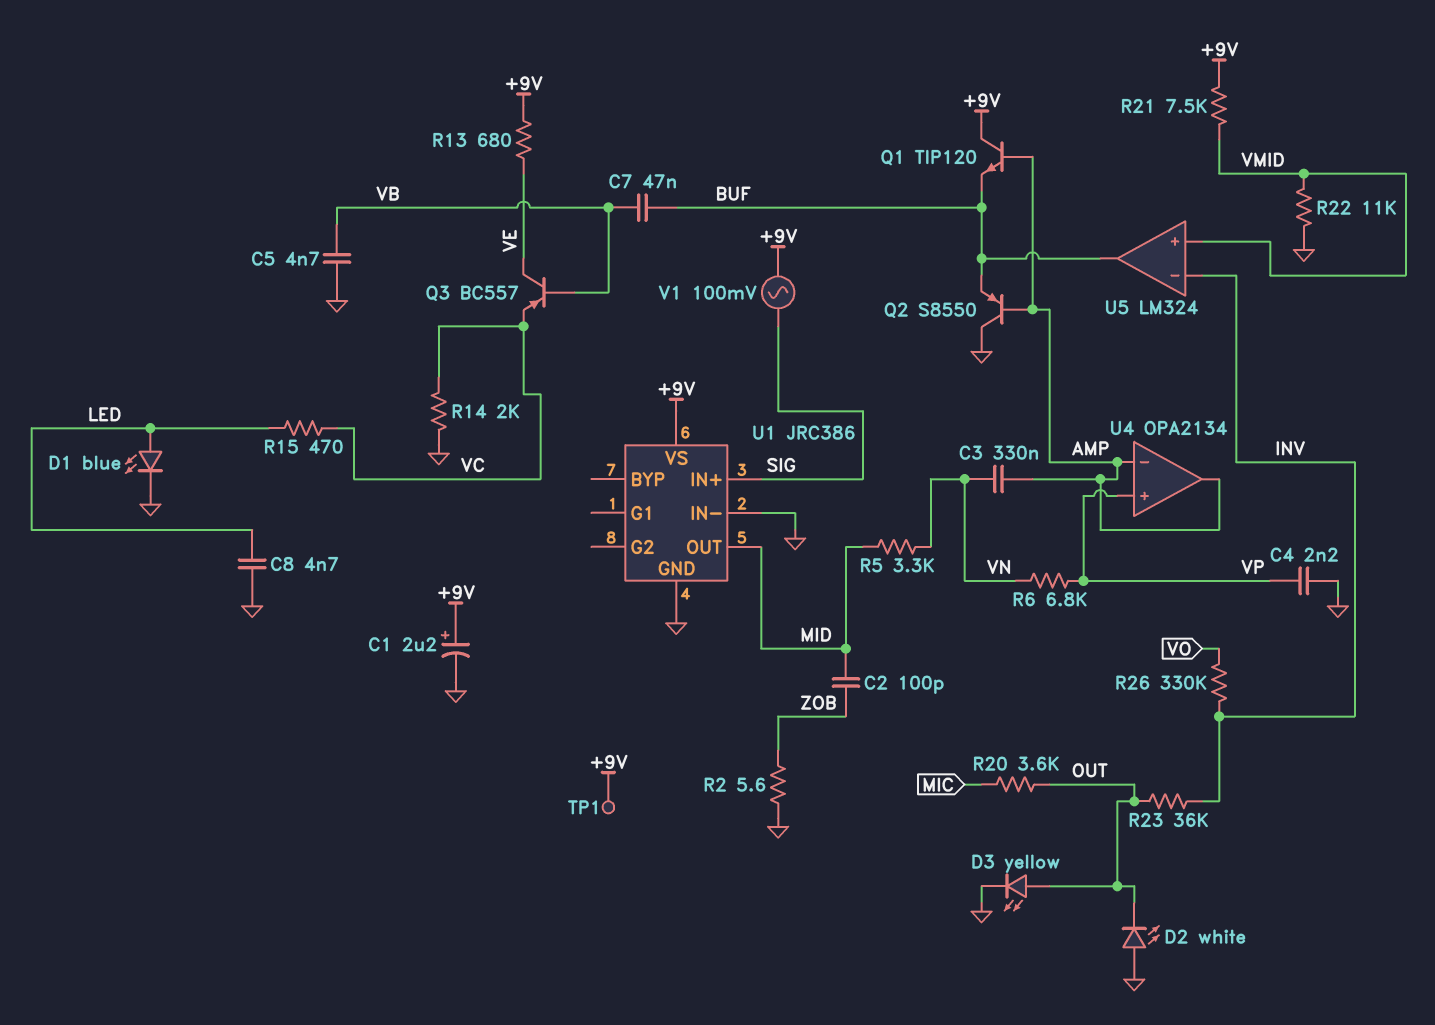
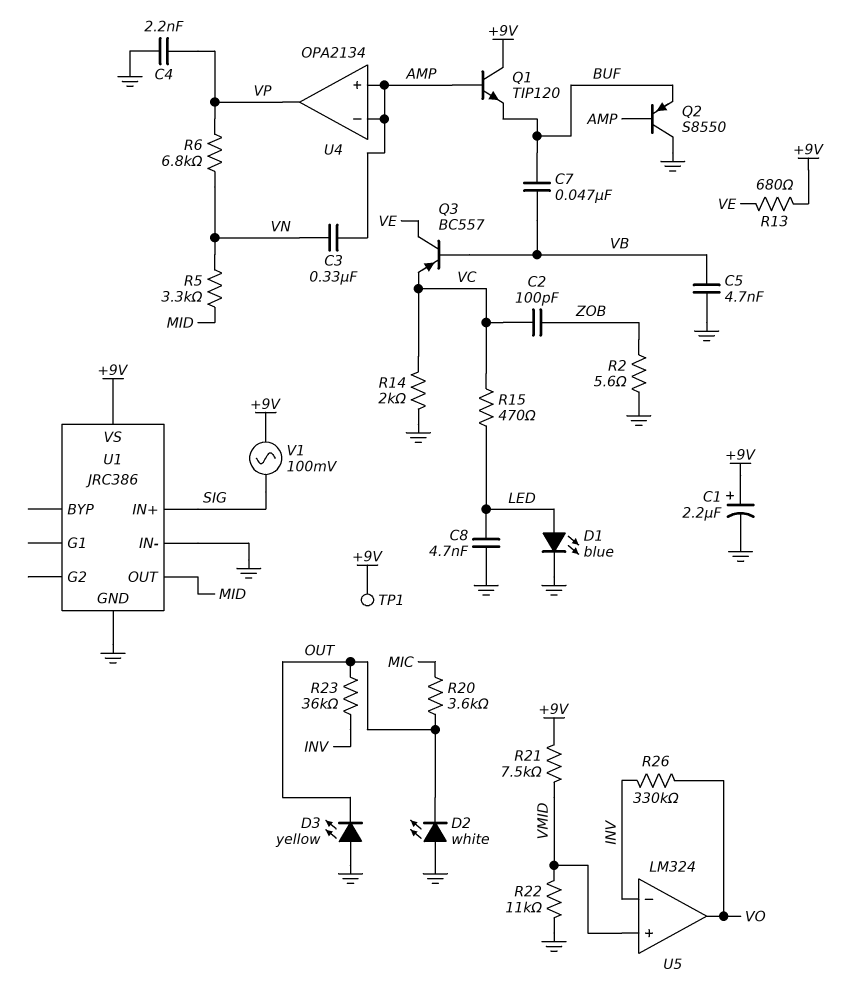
C2: 100pF (MID, ZOB) -> 100pF (VC, ZOB)
D3: LED yellow (A OUT, K GND) -> LED yellow (A GND, K OUT)
U4 pin in+: VP -> AMP
U4 pin out: AMP -> VP
U5 pin out: BUF -> VO

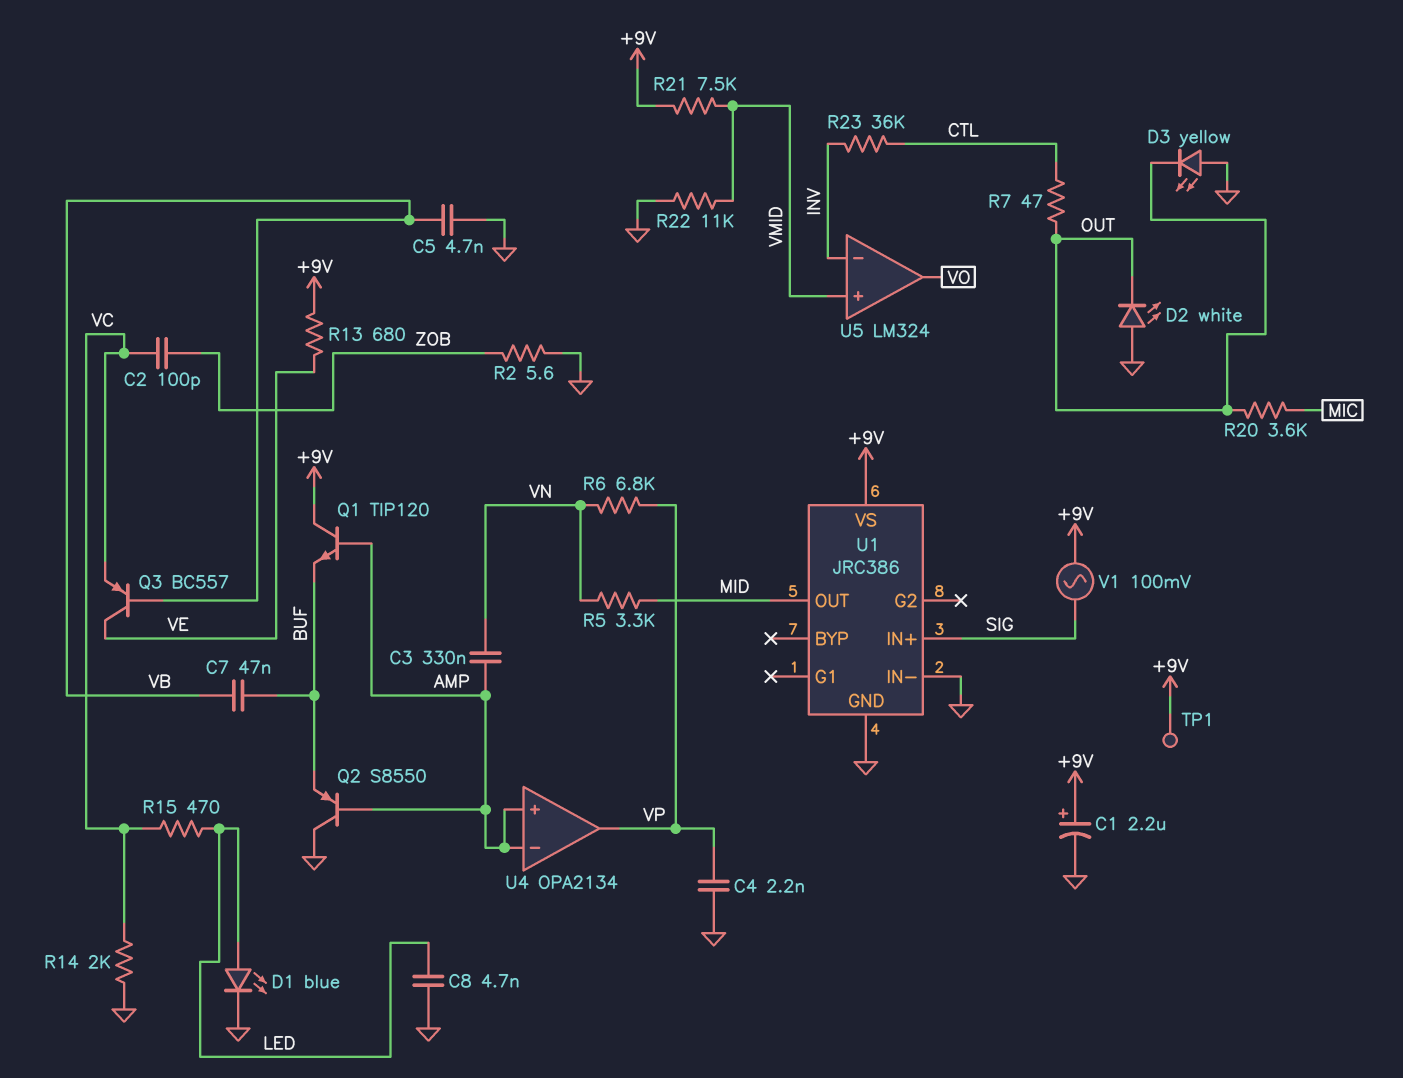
R7: none -> 47 (CTL, OUT)
R23: 36k (INV, OUT) -> 36k (CTL, INV)
R26: 330k (INV, VO) -> none

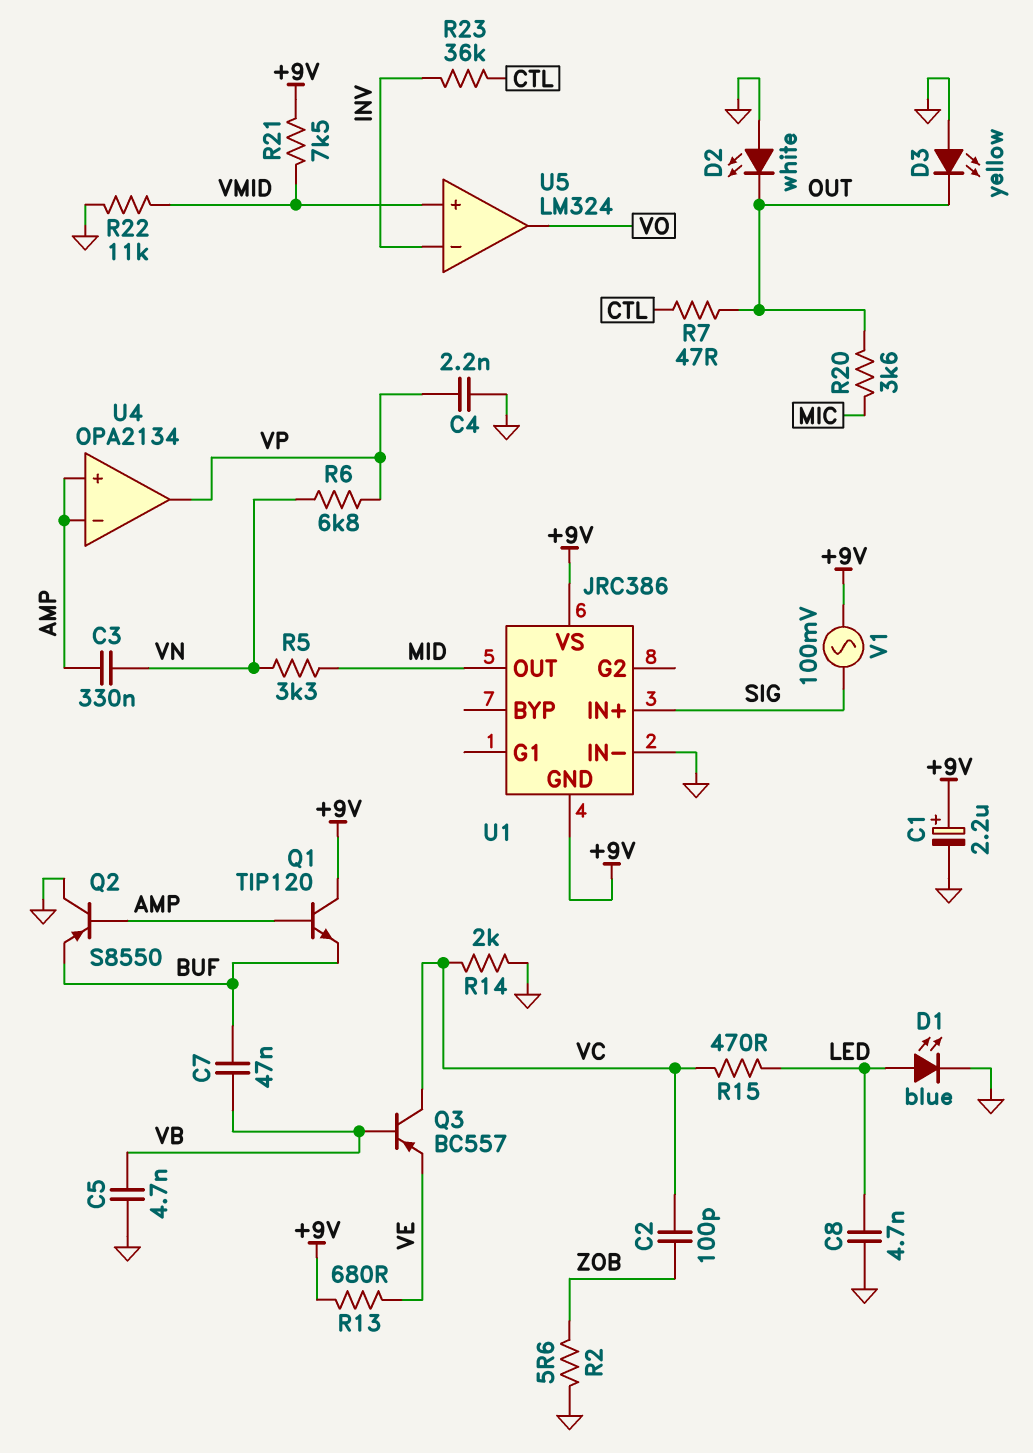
Q3: PNP BC557 (B VB, C VE, E VC) -> PNP BC557 (B VB, C VC, E VE)
TP1: test point (+9V) -> none
U1 pin GND: GND -> +9V

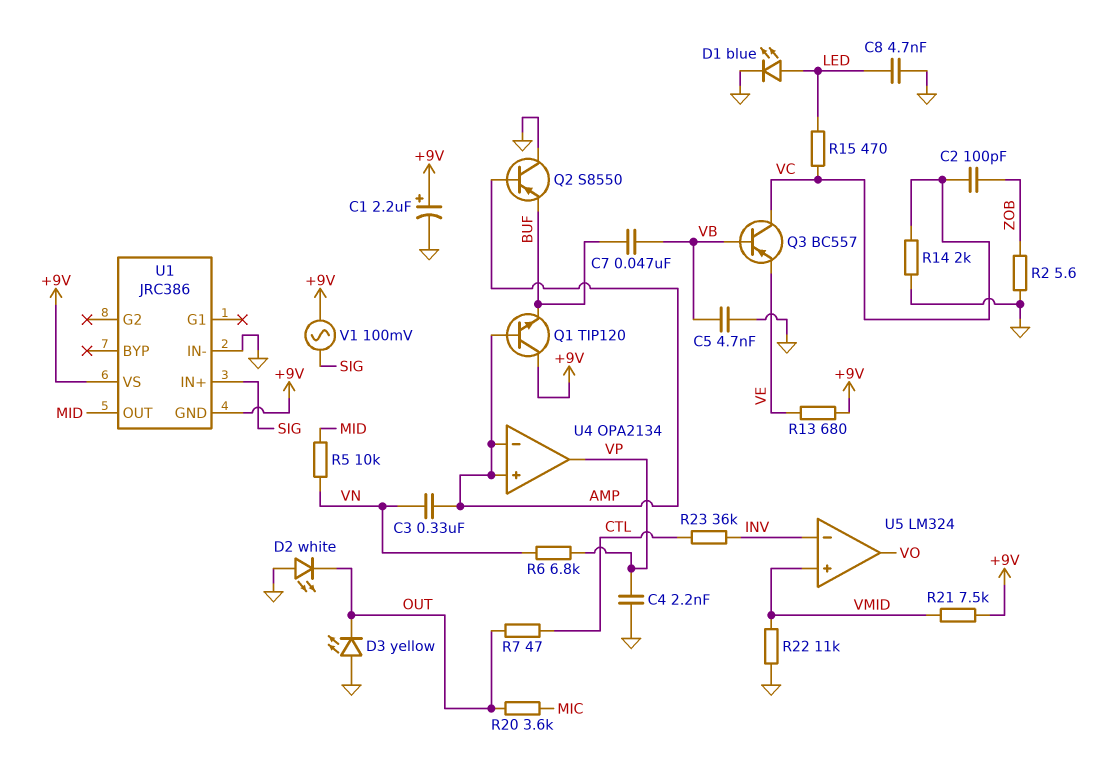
R5: 3.3k (MID, VN) -> 10k (MID, VN)

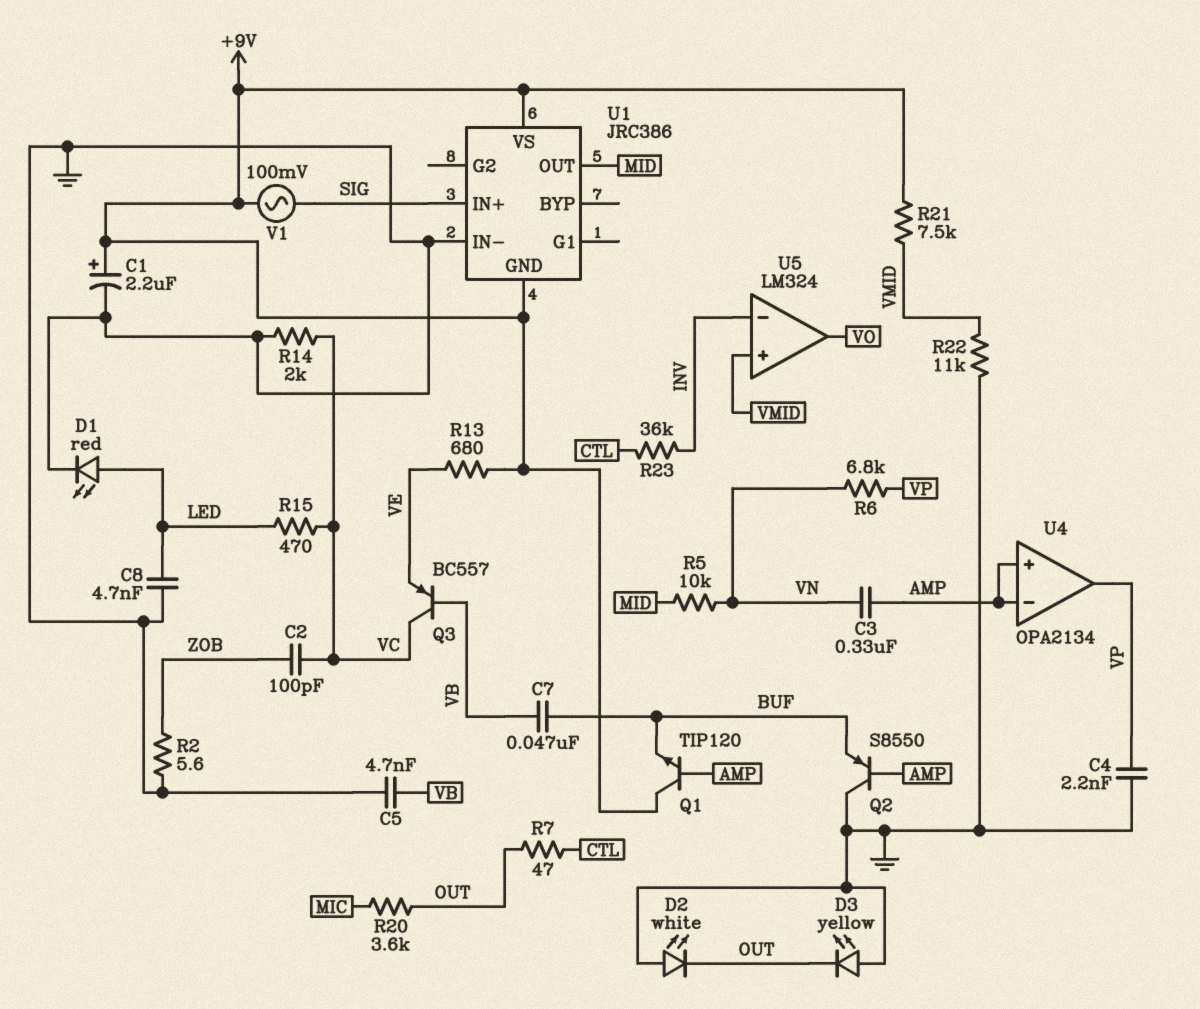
D1: LED blue (A LED, K GND) -> LED red (A LED, K GND)

